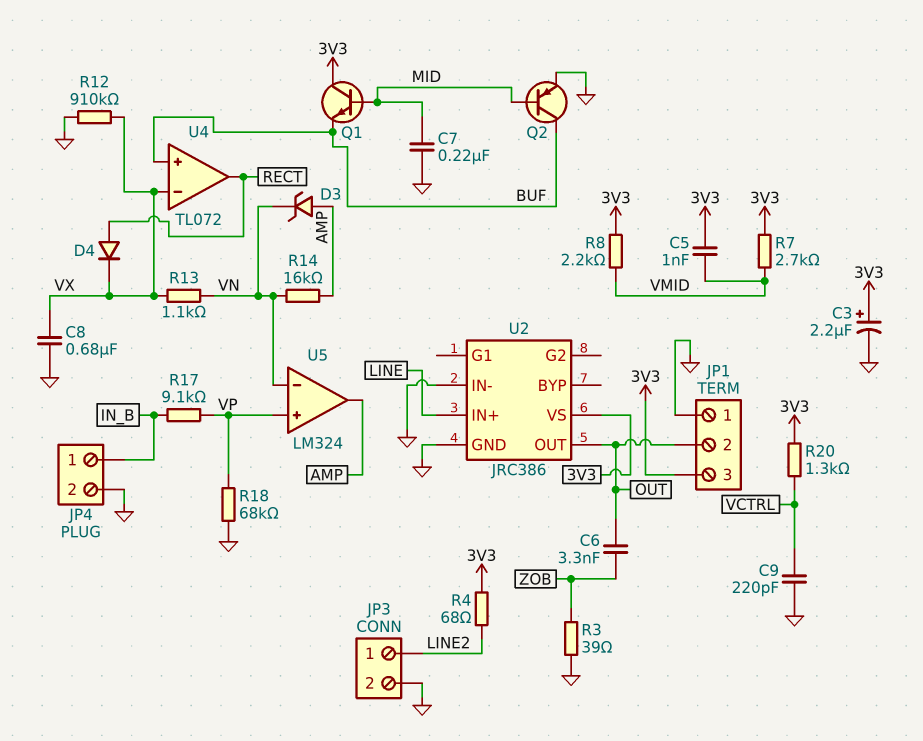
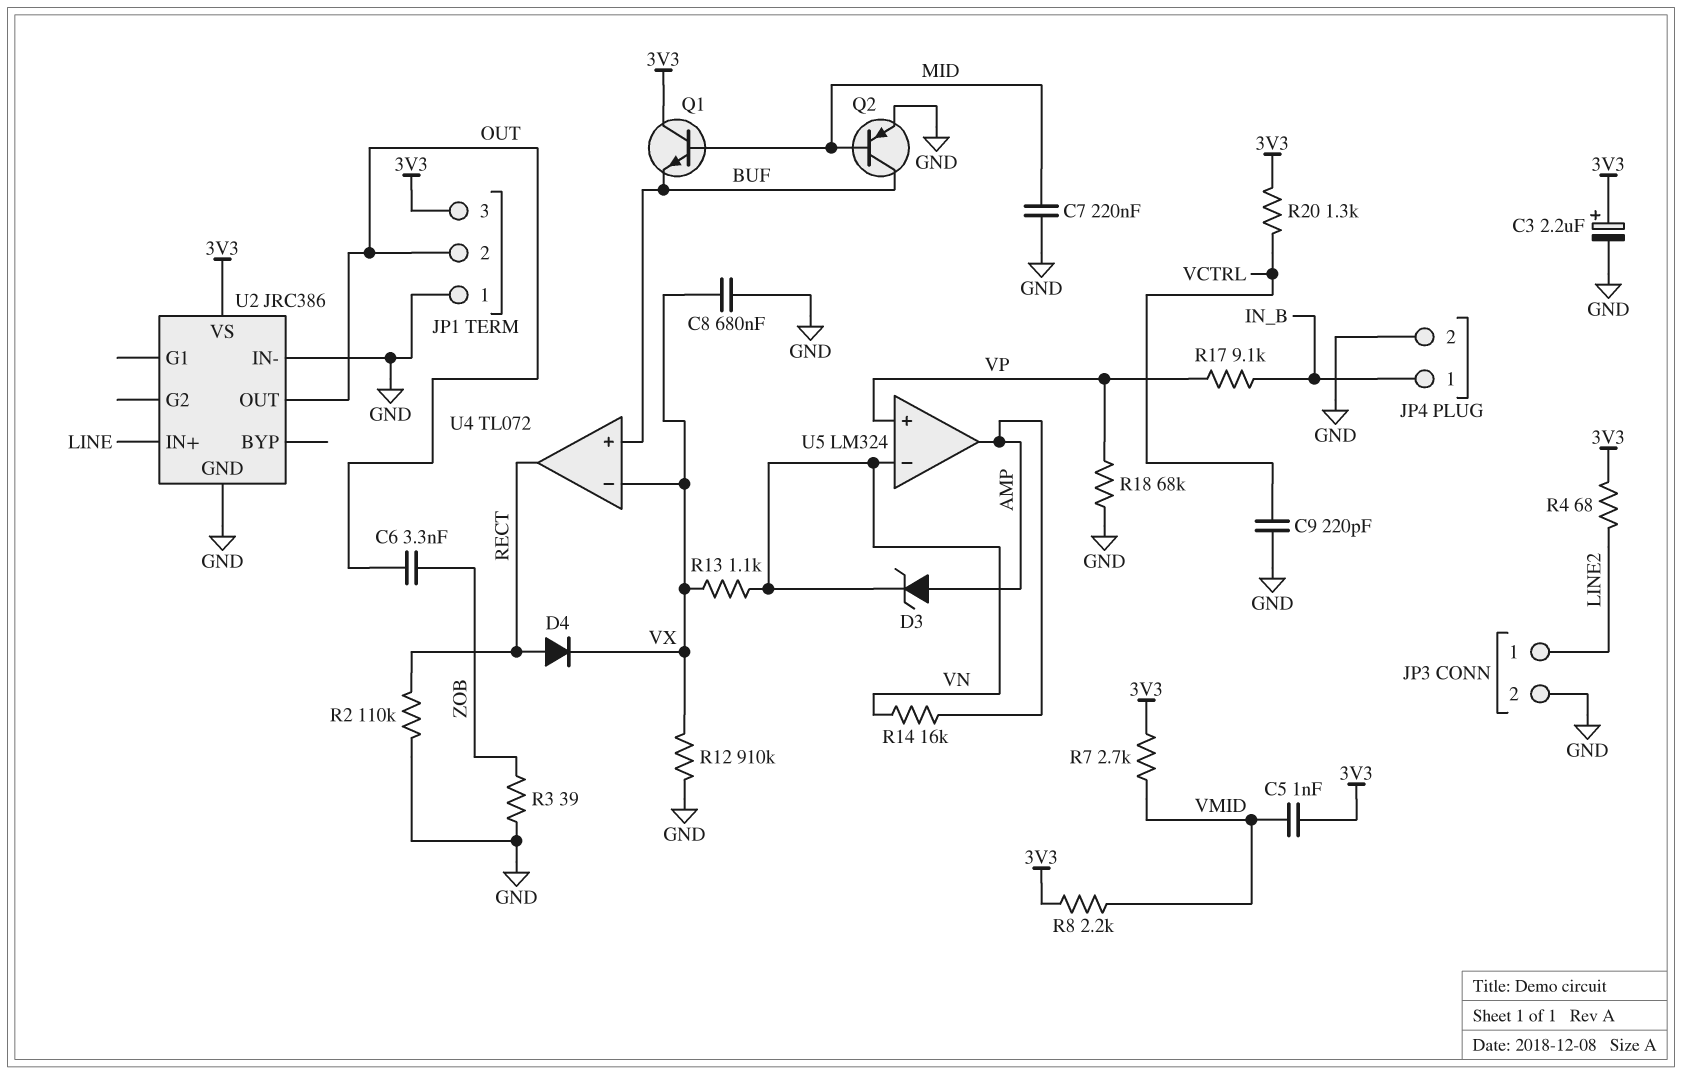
R2: none -> 110k (GND, RECT)

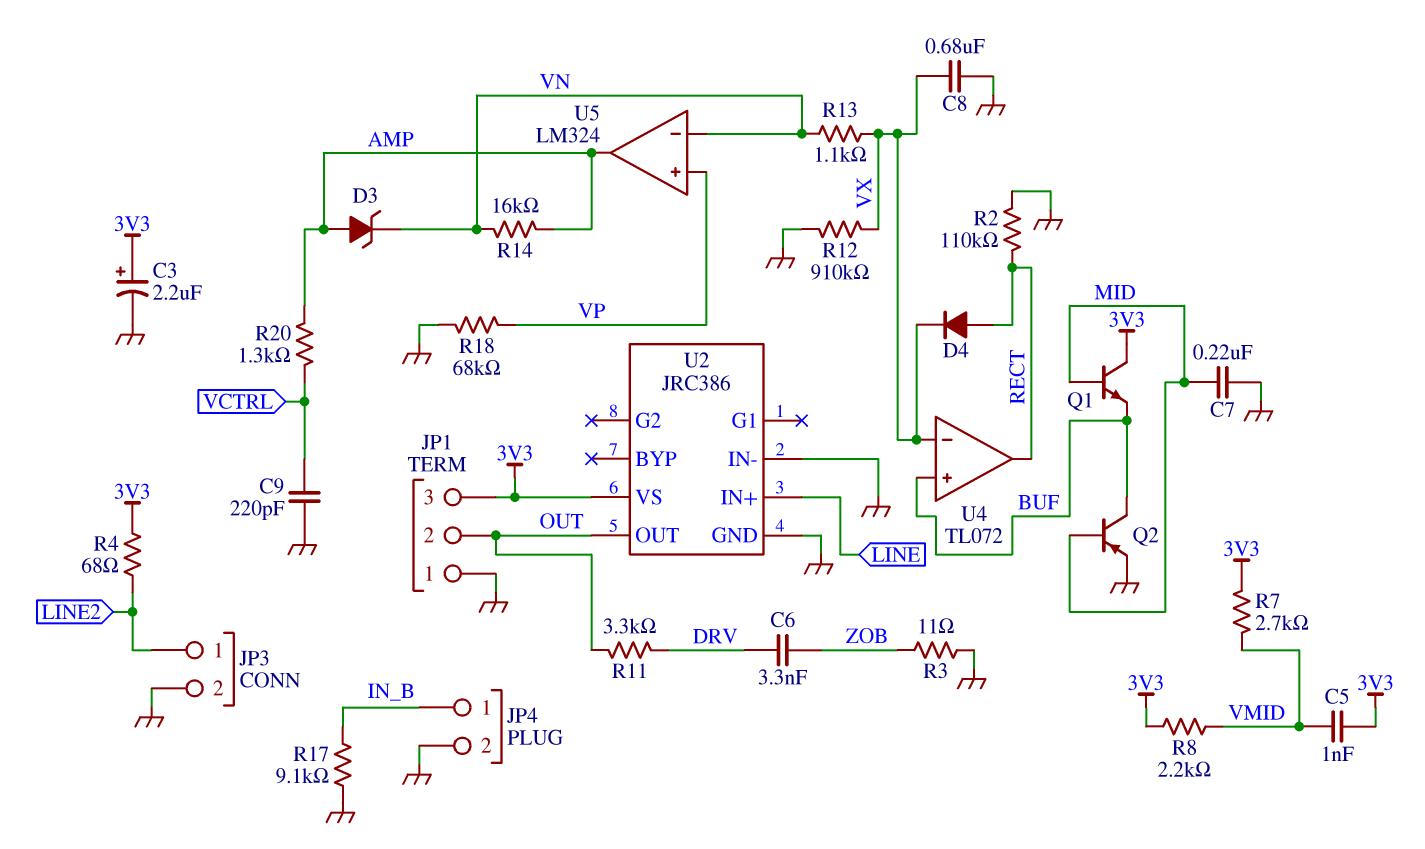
C6: 3.3nF (OUT, ZOB) -> 3.3nF (DRV, ZOB)
R3: 39 (GND, ZOB) -> 11 (GND, ZOB)
R11: none -> 3.3k (DRV, OUT)
R17: 9.1k (IN_B, VP) -> 9.1k (GND, IN_B)
R20: 1.3k (3V3, VCTRL) -> 1.3k (AMP, VCTRL)

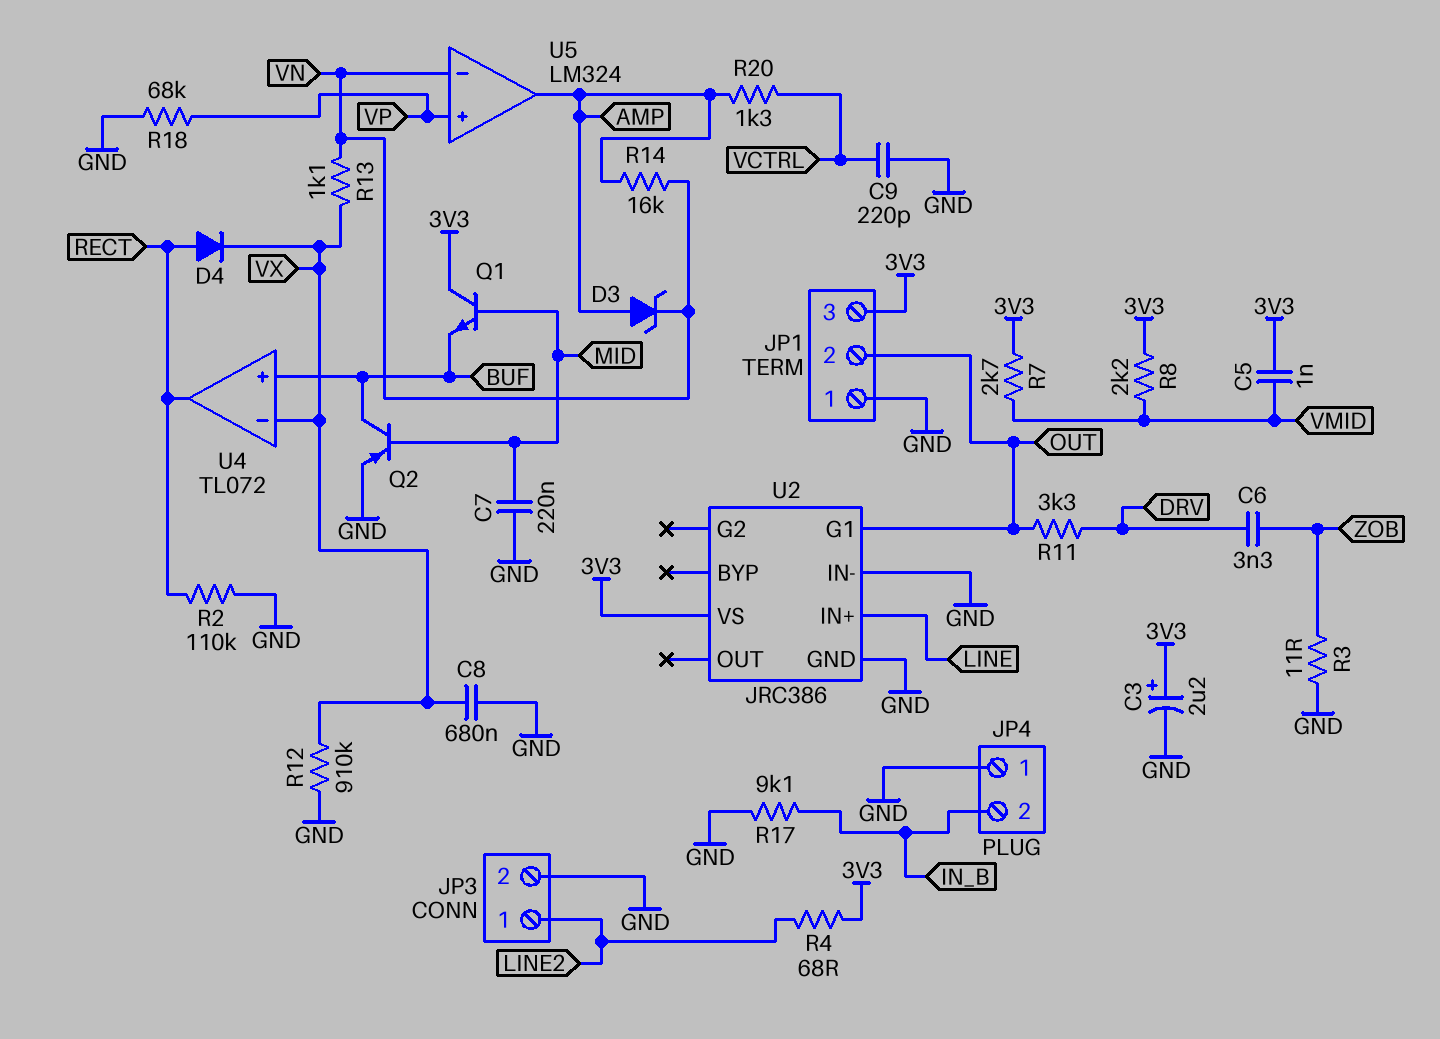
JP4 pin 1: IN_B -> GND
JP4 pin 2: GND -> IN_B
U2 pin G1: none -> OUT
U2 pin OUT: OUT -> none

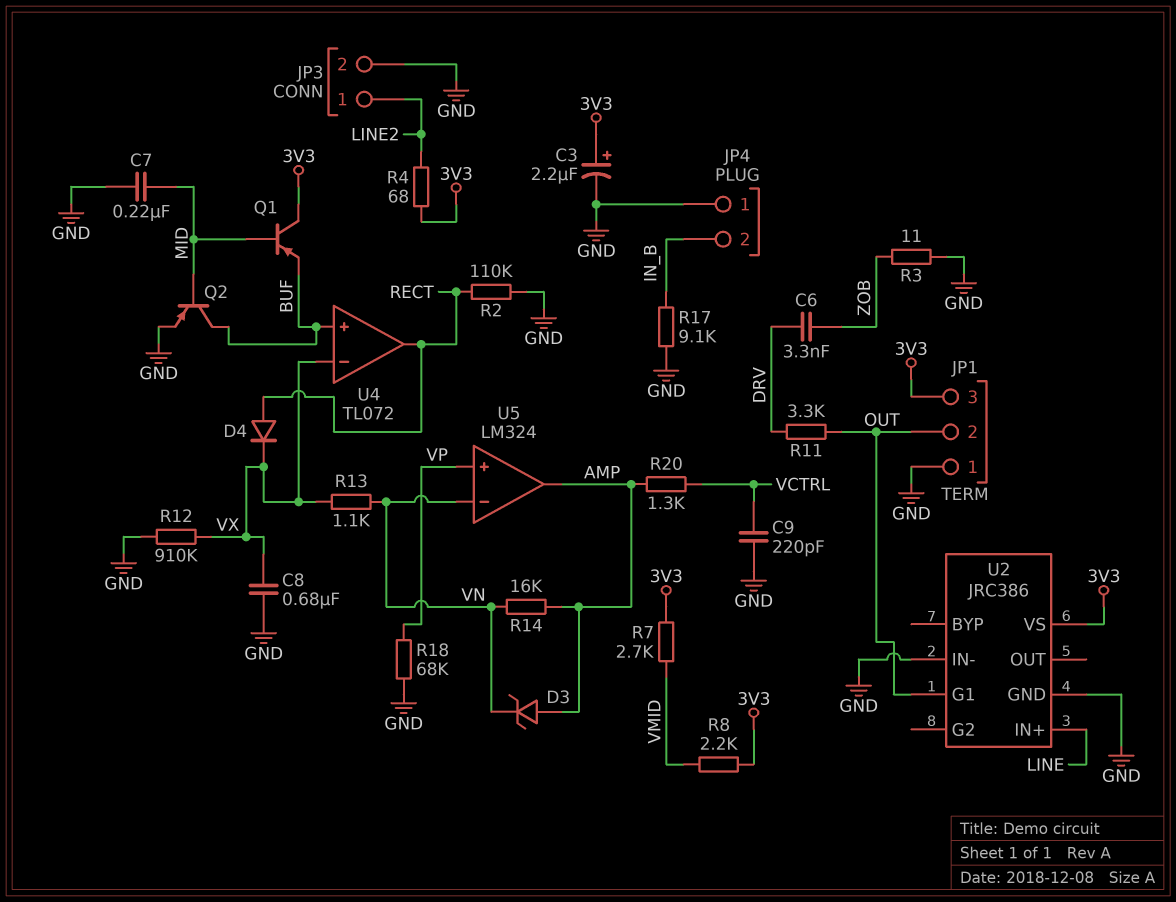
C5: 1nF (3V3, VMID) -> none
Q1: NPN (B MID, C 3V3, E BUF) -> PNP (B MID, C 3V3, E BUF)

